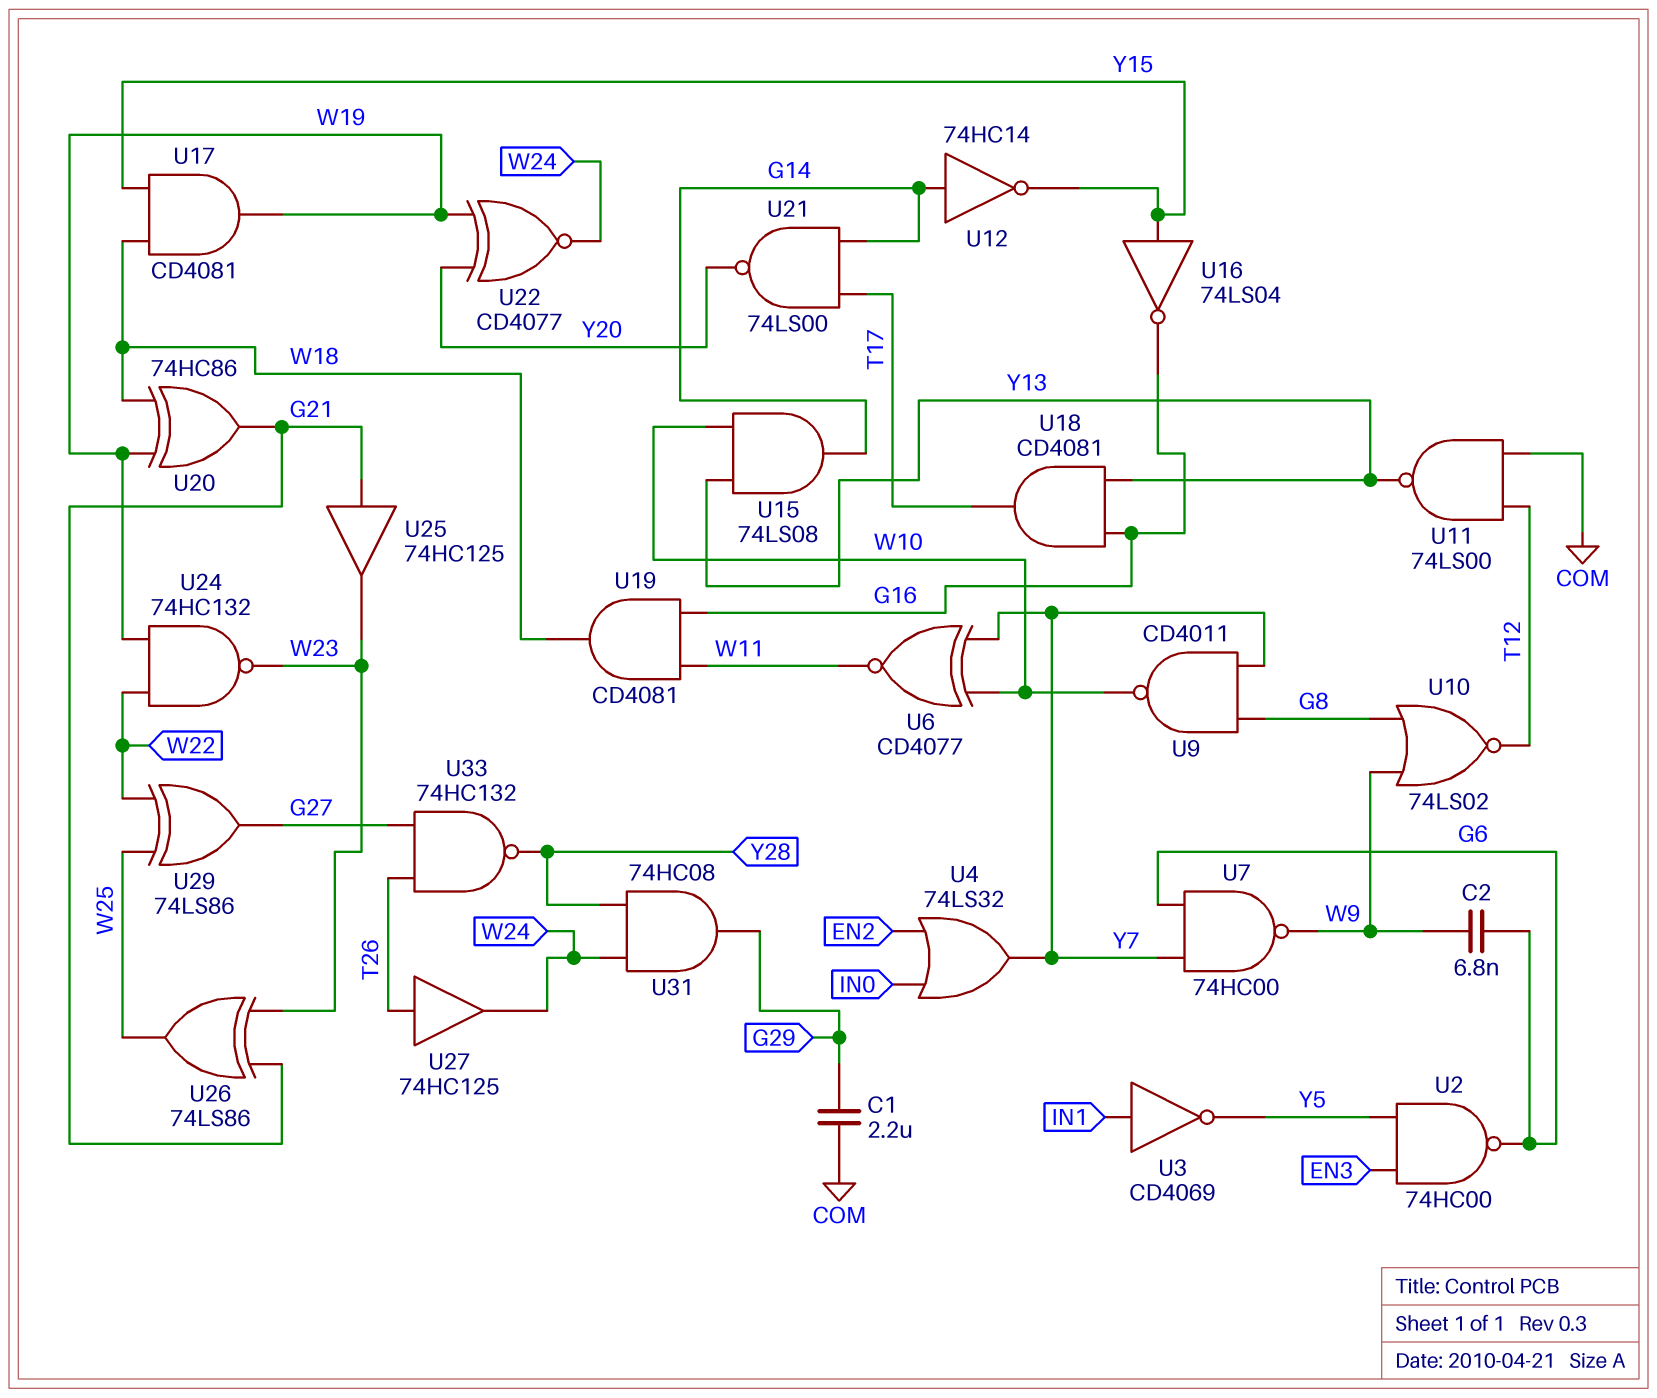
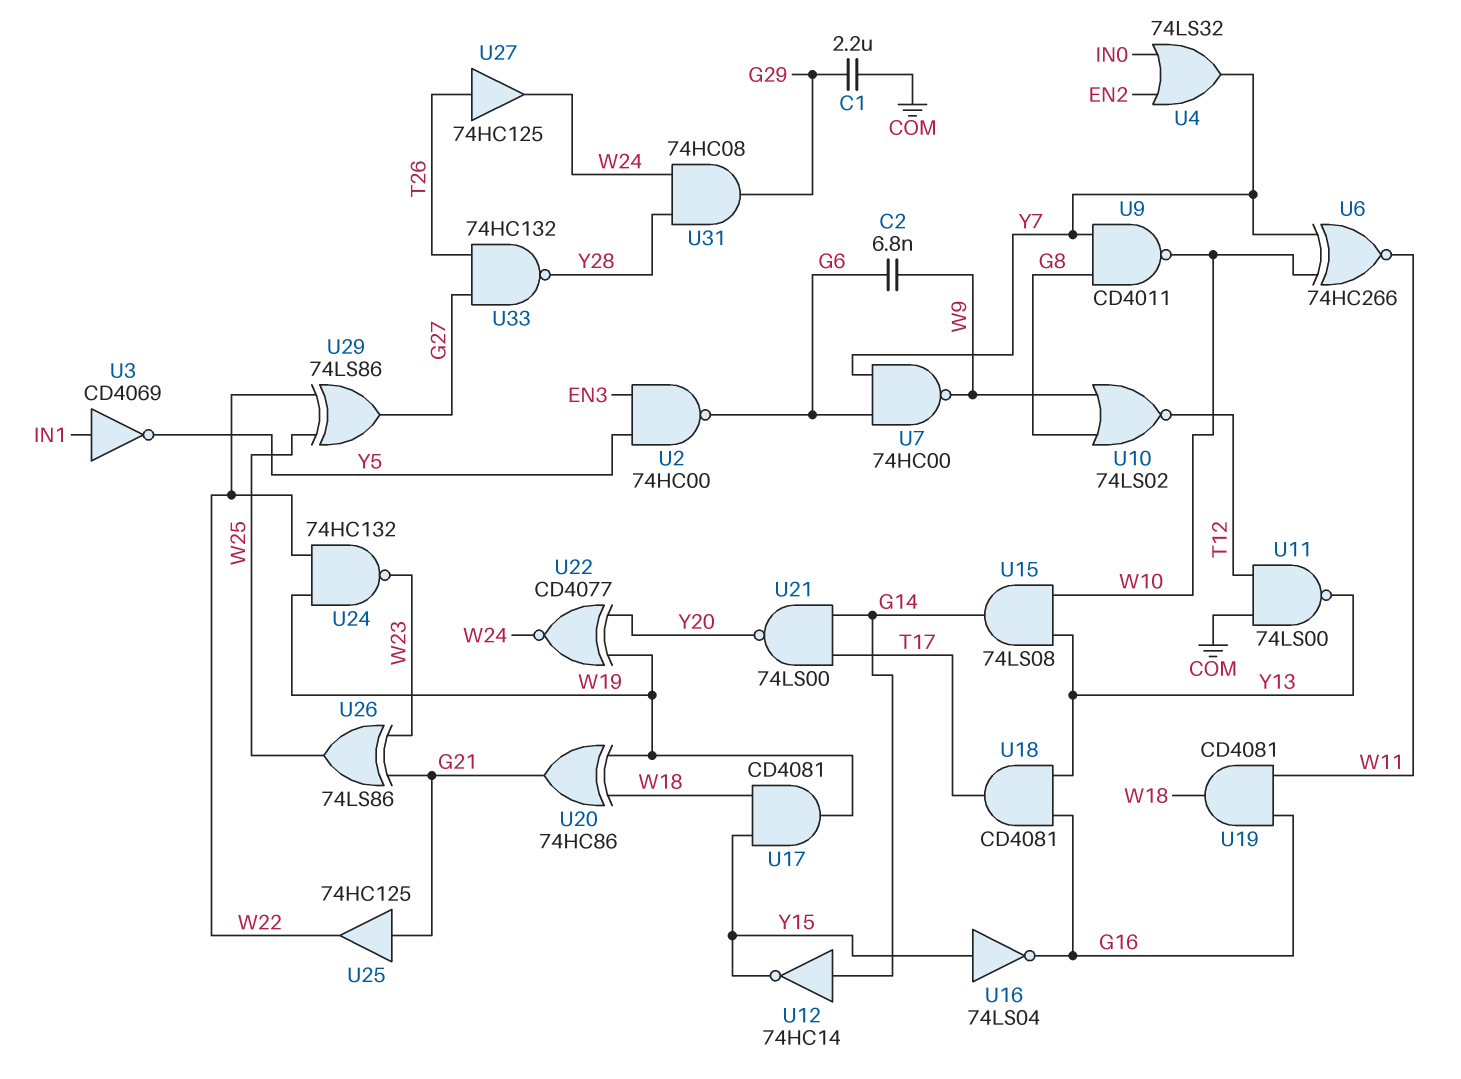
U6: XNOR CD4077 (in W10, in Y7, out W11) -> XNOR 74HC266 (in W10, in Y7, out W11)
U25: buffer 74HC125 (in G21, out W23) -> buffer 74HC125 (in G21, out W22)

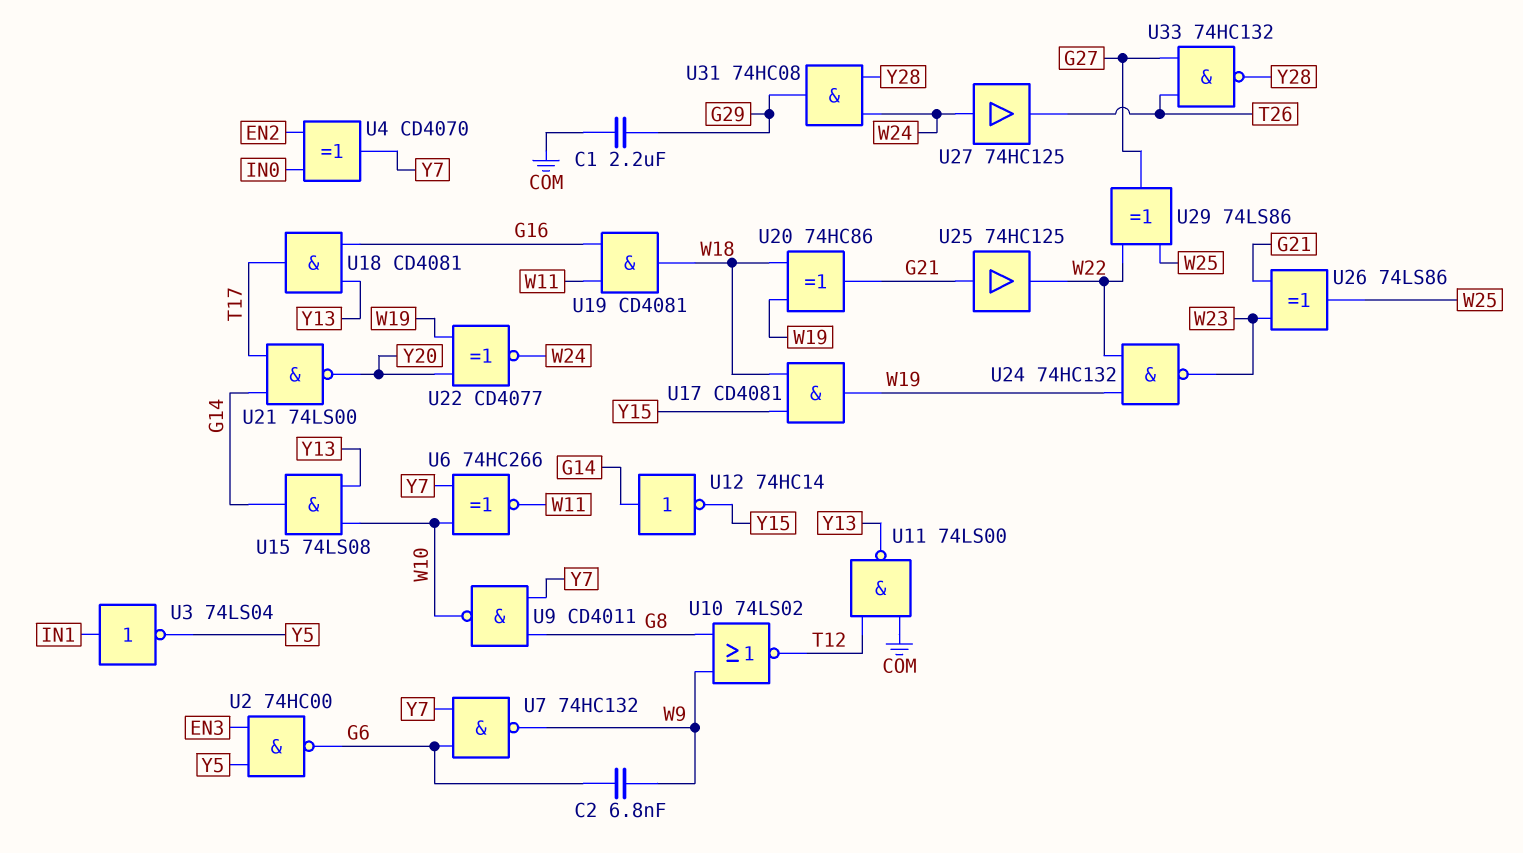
U3: NOT CD4069 (in IN1, out Y5) -> NOT 74LS04 (in IN1, out Y5)
U4: OR 74LS32 (in EN2, in IN0, out Y7) -> XOR CD4070 (in EN2, in IN0, out Y7)
U7: NAND 74HC00 (in G6, in Y7, out W9) -> NAND 74HC132 (in G6, in Y7, out W9)
U16: NOT 74LS04 (in Y15, out G16) -> none
U27: buffer 74HC125 (in T26, out W24) -> buffer 74HC125 (in W24, out T26)

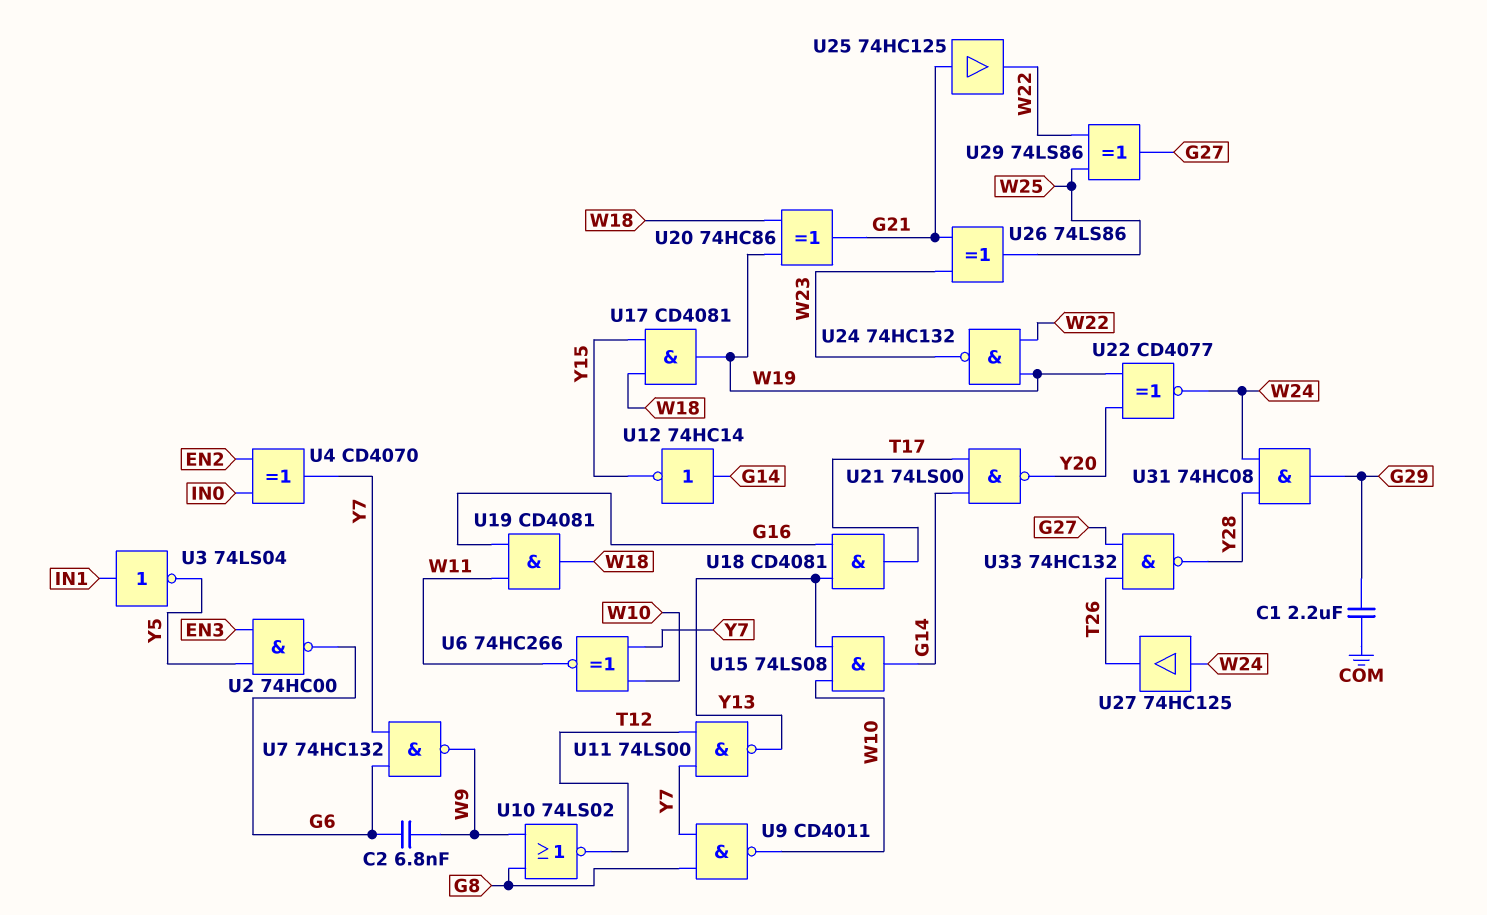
U11: NAND 74LS00 (in COM, in T12, out Y13) -> NAND 74LS00 (in T12, in Y7, out Y13)

